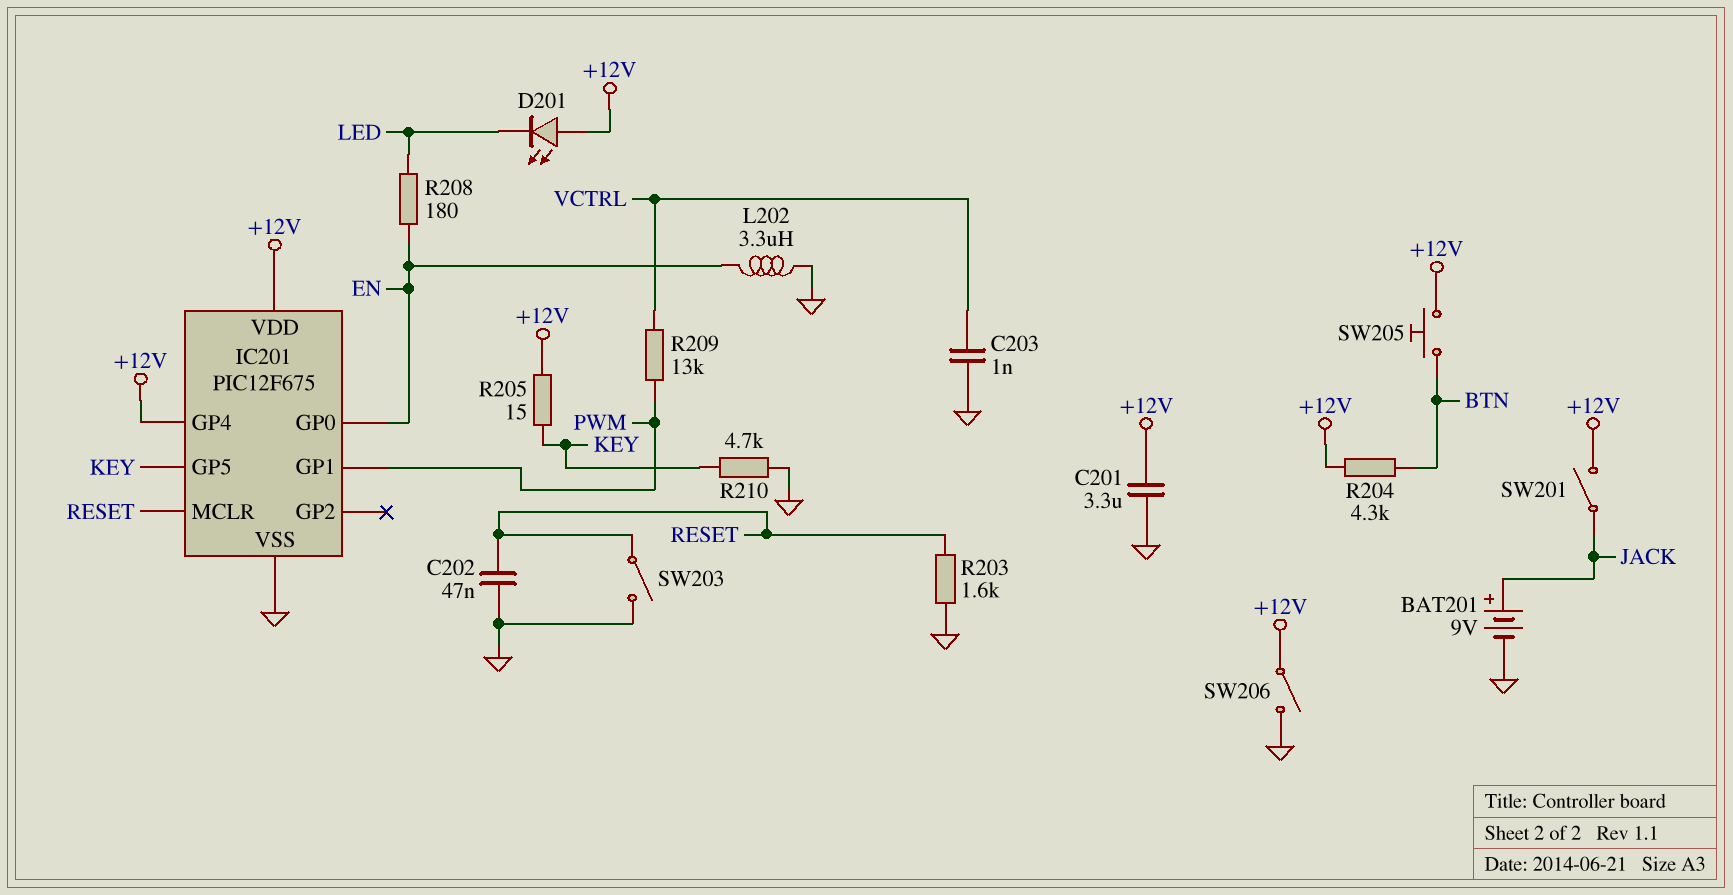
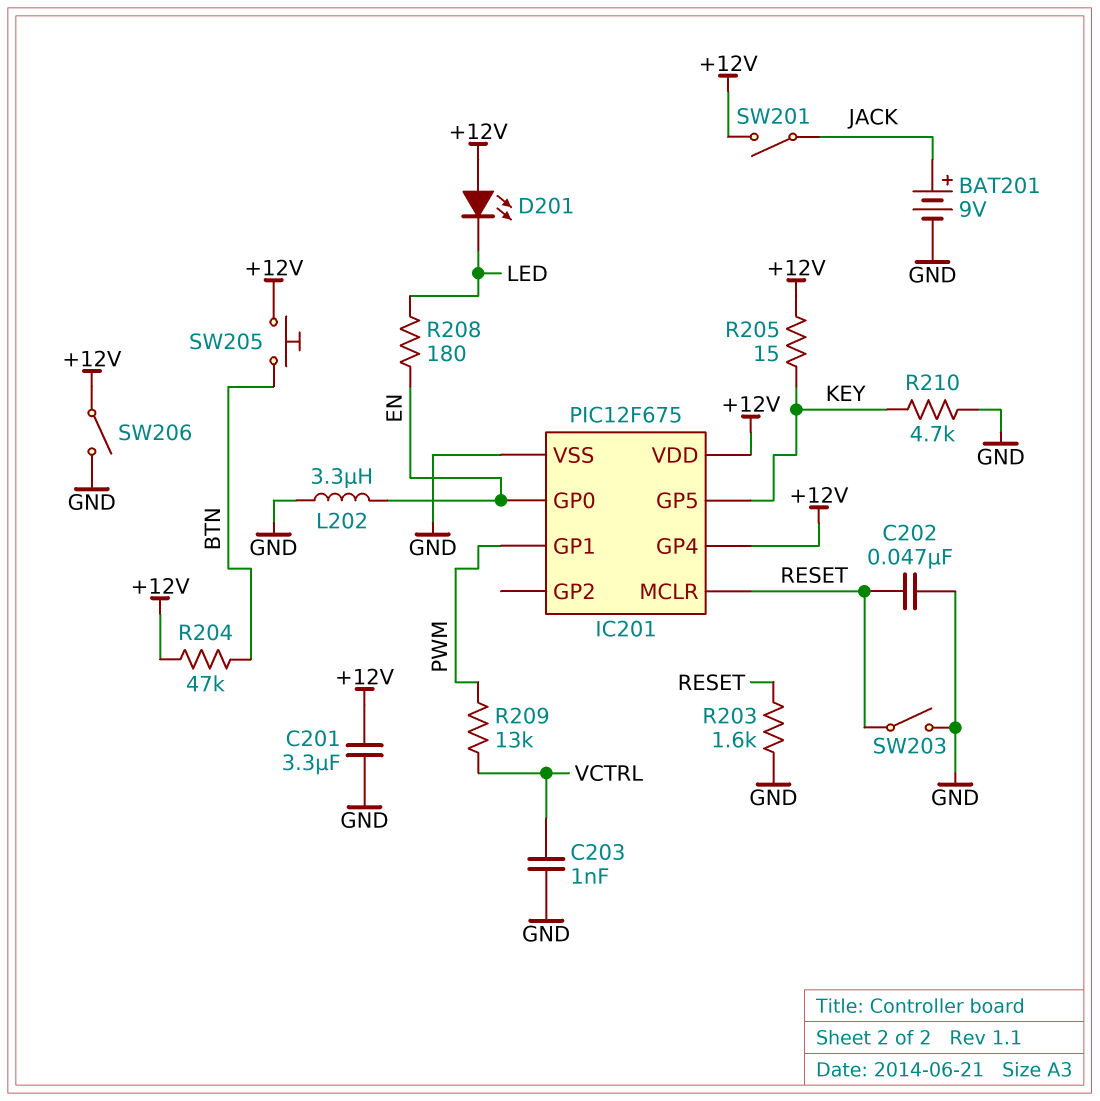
R204: 4.3k (+12V, BTN) -> 47k (+12V, BTN)

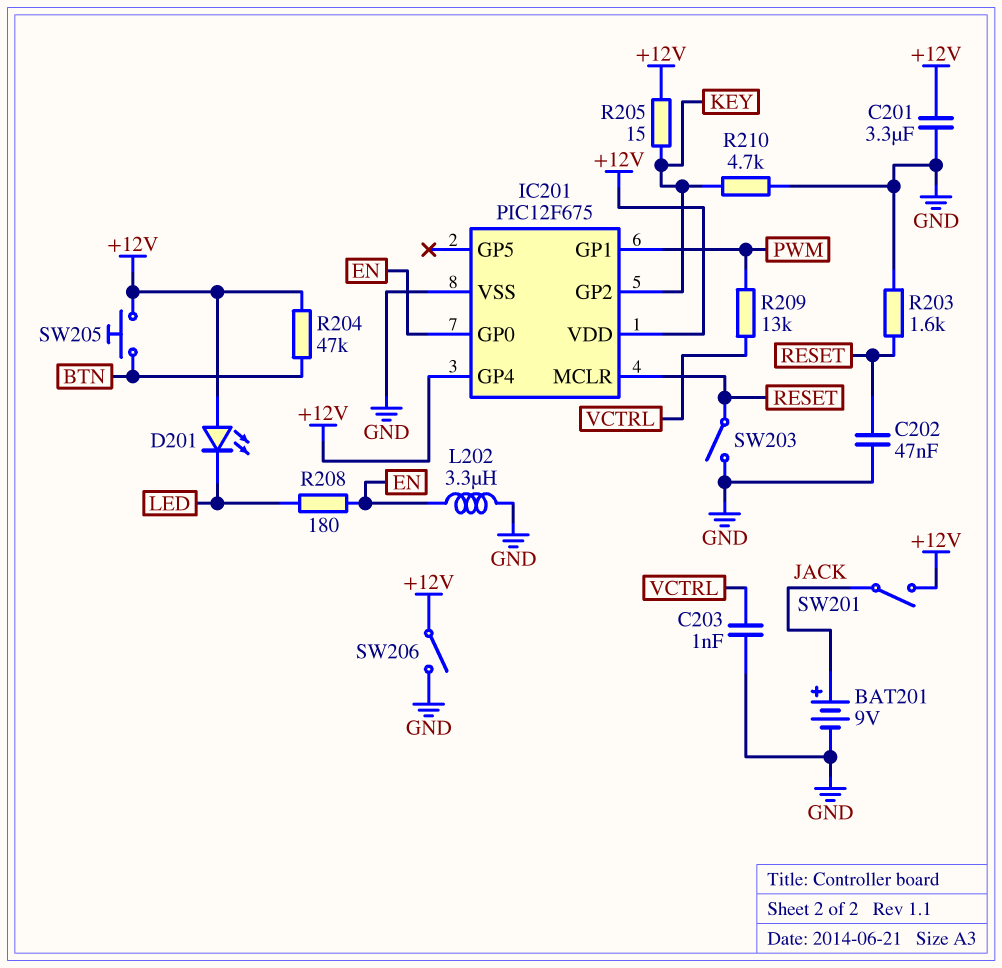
IC201 pin GP2: none -> KEY
IC201 pin GP5: KEY -> none

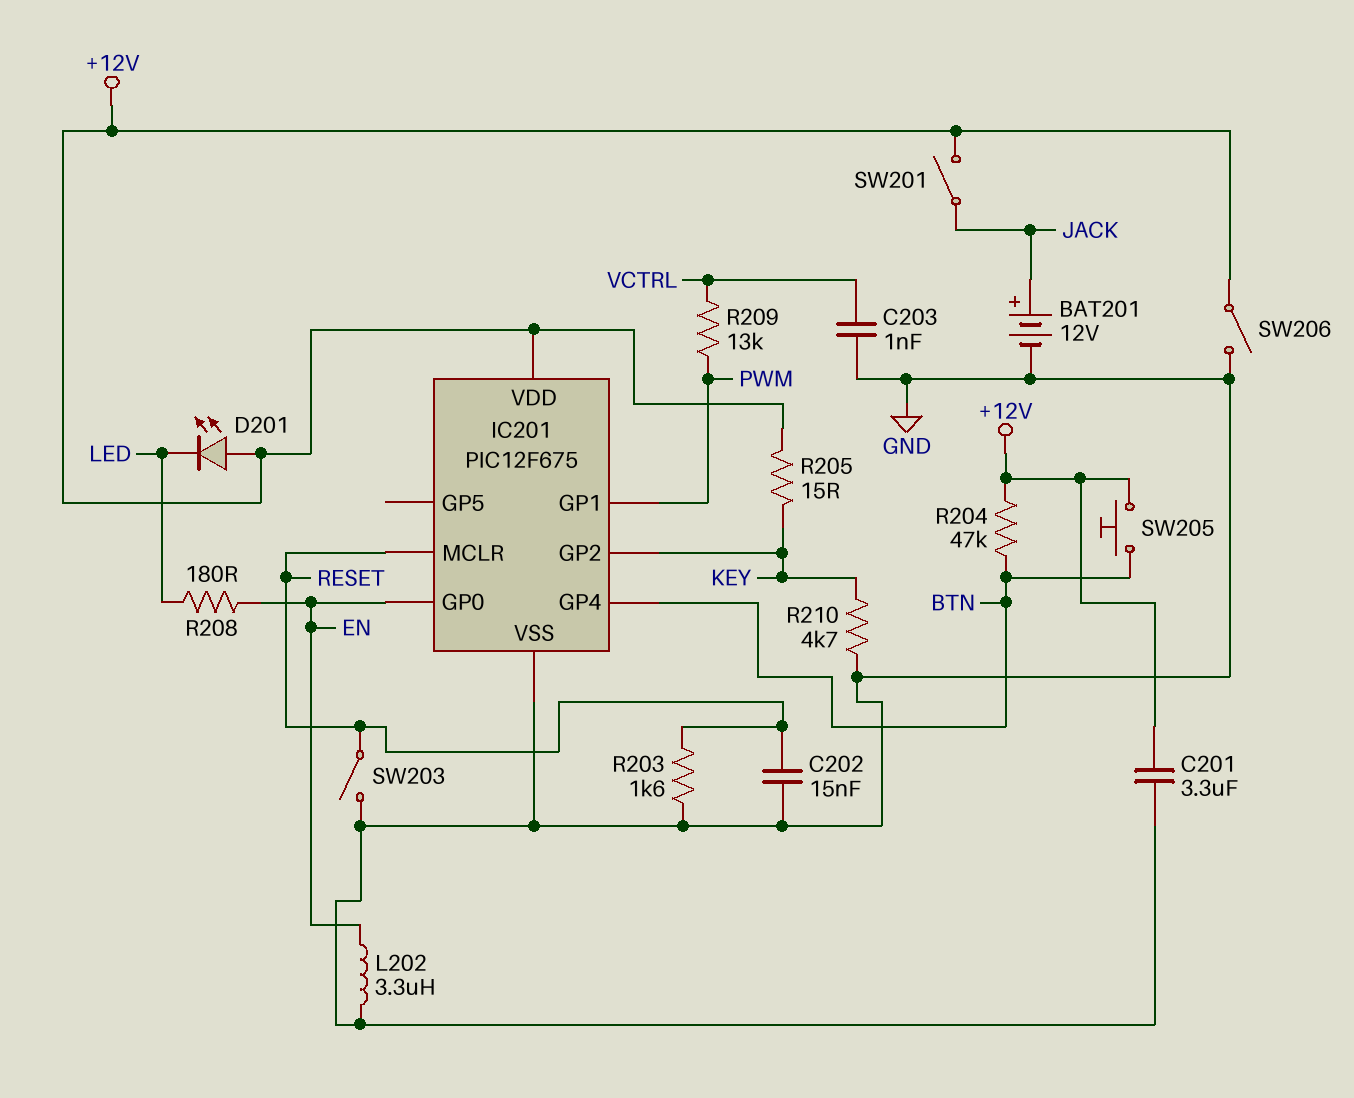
BAT201: 9V (plus JACK, minus GND) -> 12V (plus JACK, minus GND)
C202: 47nF (GND, RESET) -> 15nF (GND, RESET)
IC201 pin GP4: +12V -> BTN

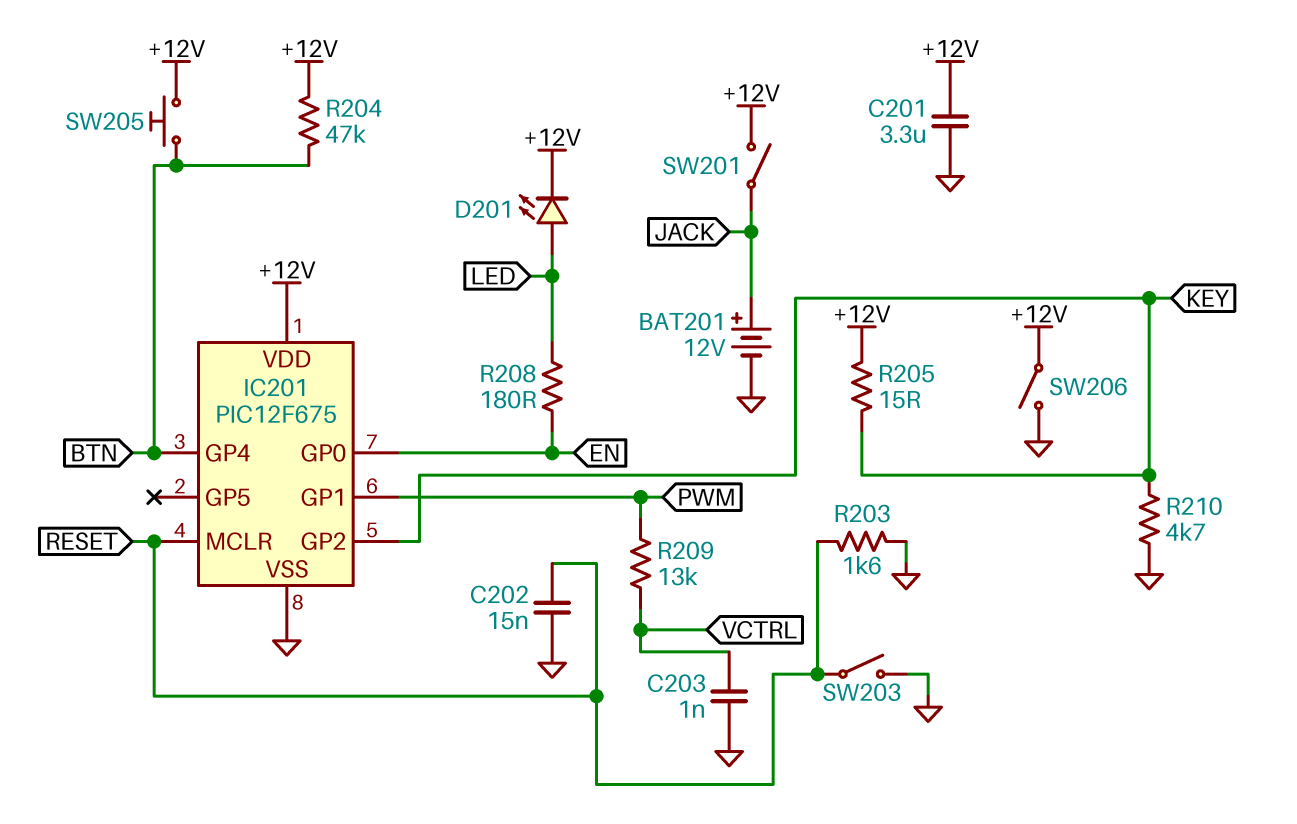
D201: LED (A +12V, K LED) -> LED (A LED, K +12V)
L202: 3.3uH (EN, GND) -> none

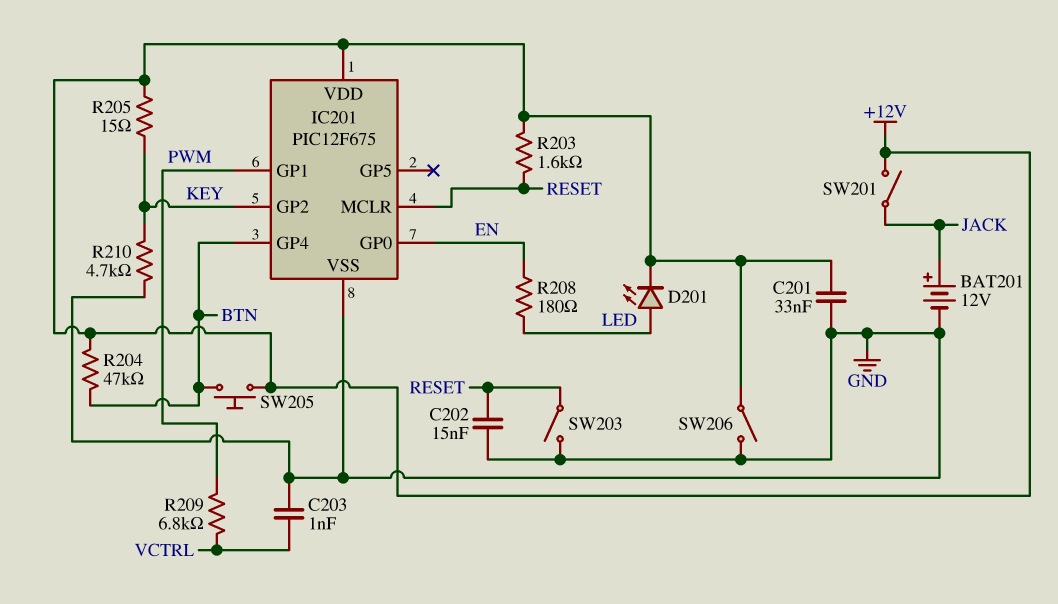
C201: 3.3uF (+12V, GND) -> 33nF (+12V, GND)
R203: 1.6k (GND, RESET) -> 1.6k (+12V, RESET)
R209: 13k (PWM, VCTRL) -> 6.8k (PWM, VCTRL)

